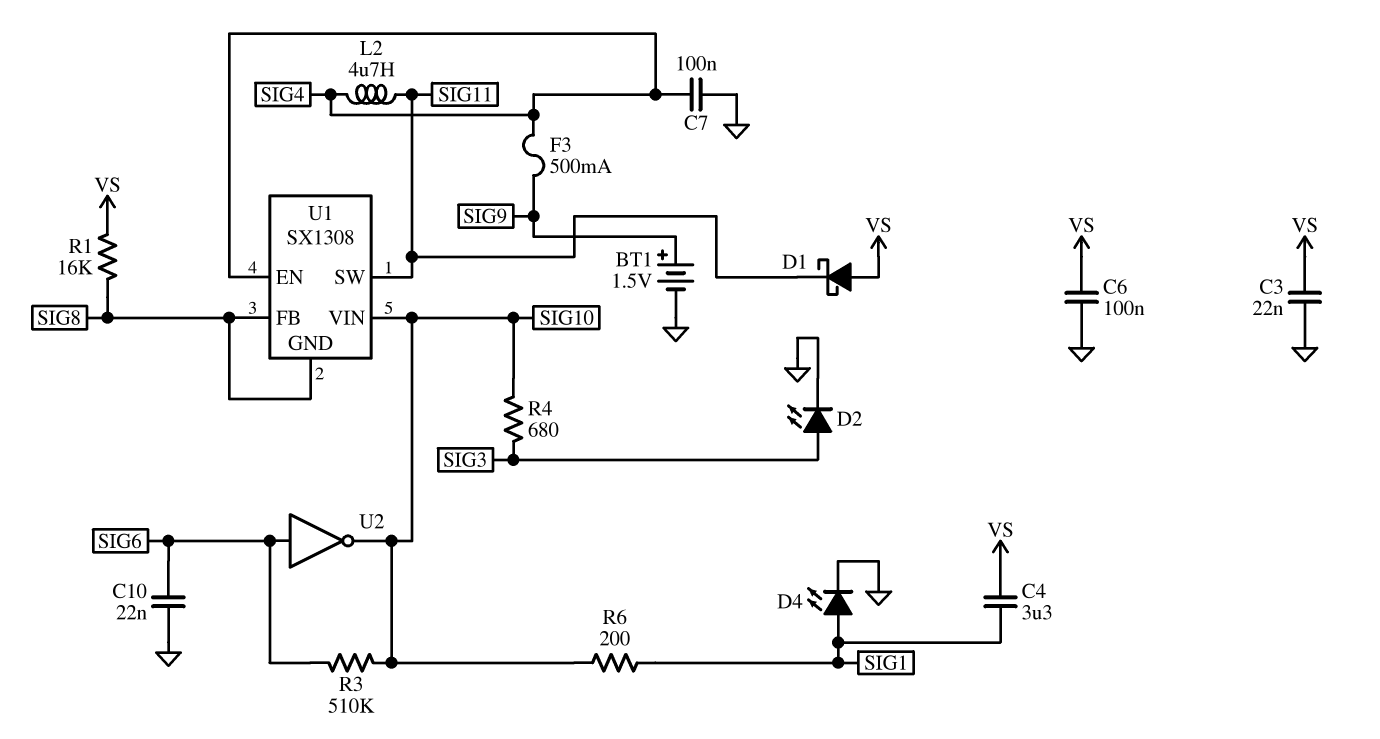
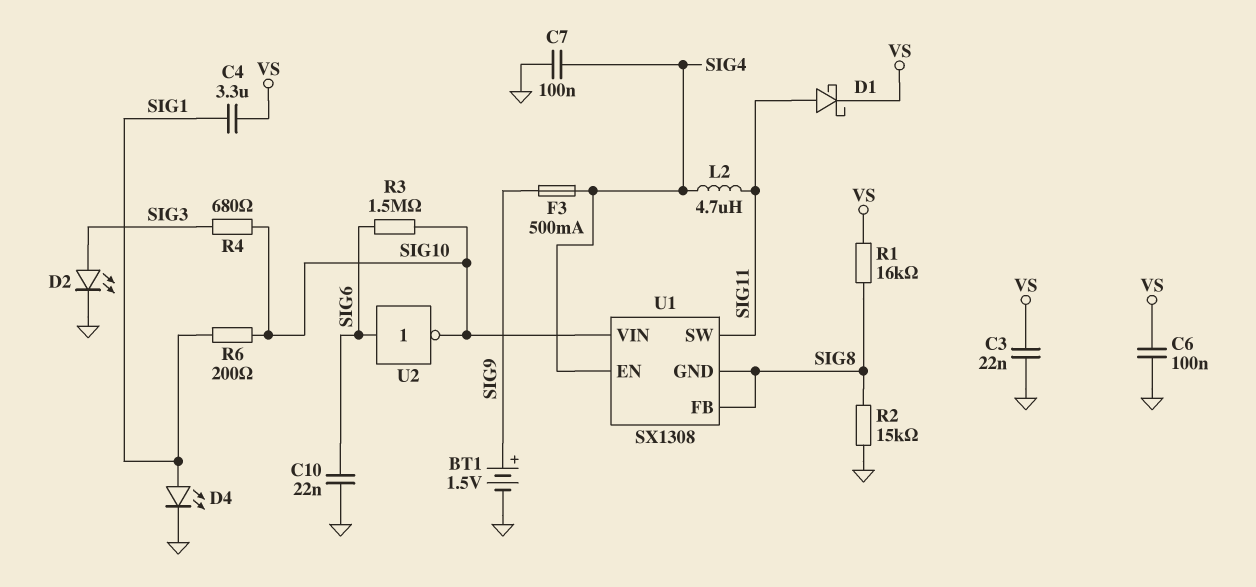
D1: schottky (A VS, K SIG11) -> schottky (A SIG11, K VS)
R2: none -> 15k (GND, SIG8)
R3: 510k (SIG6, SIG10) -> 1.5M (SIG6, SIG10)

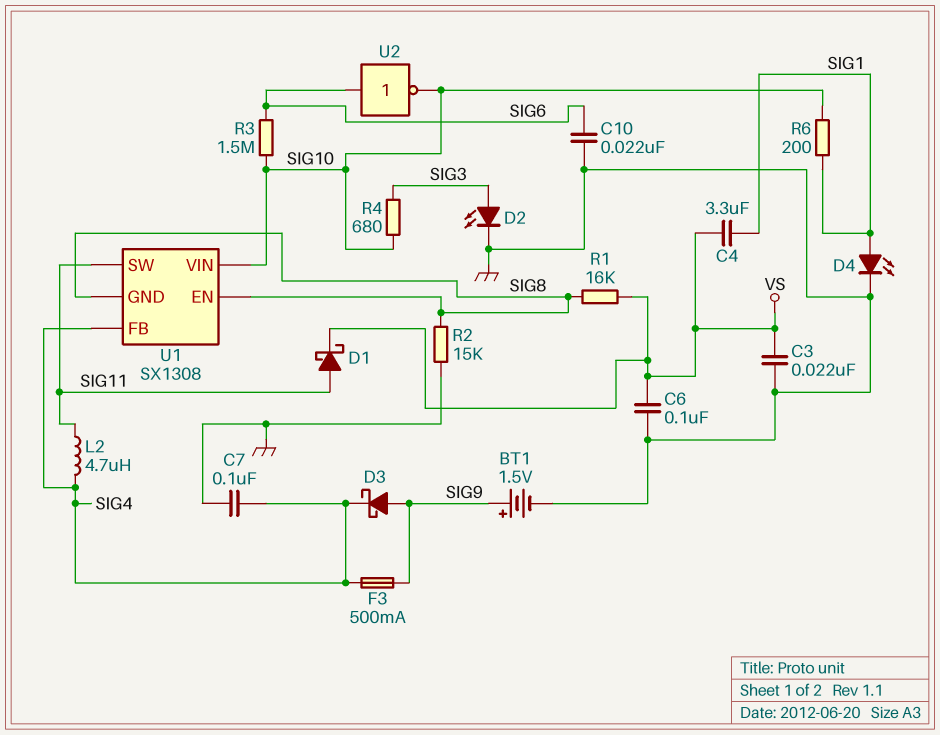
D3: none -> schottky (A SIG9, K SIG4)
U1 pin EN: SIG4 -> SIG8
U1 pin FB: SIG8 -> SIG4

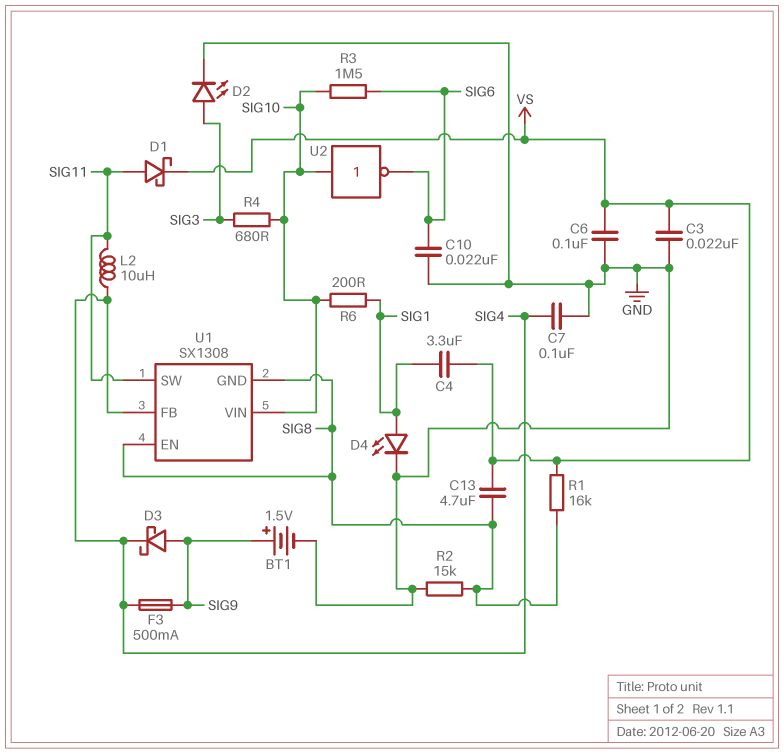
C13: none -> 4.7uF (SIG8, VS)
L2: 4.7uH (SIG4, SIG11) -> 10uH (SIG4, SIG11)
U2: NOT (in SIG6, out SIG10) -> NOT (in SIG10, out SIG6)

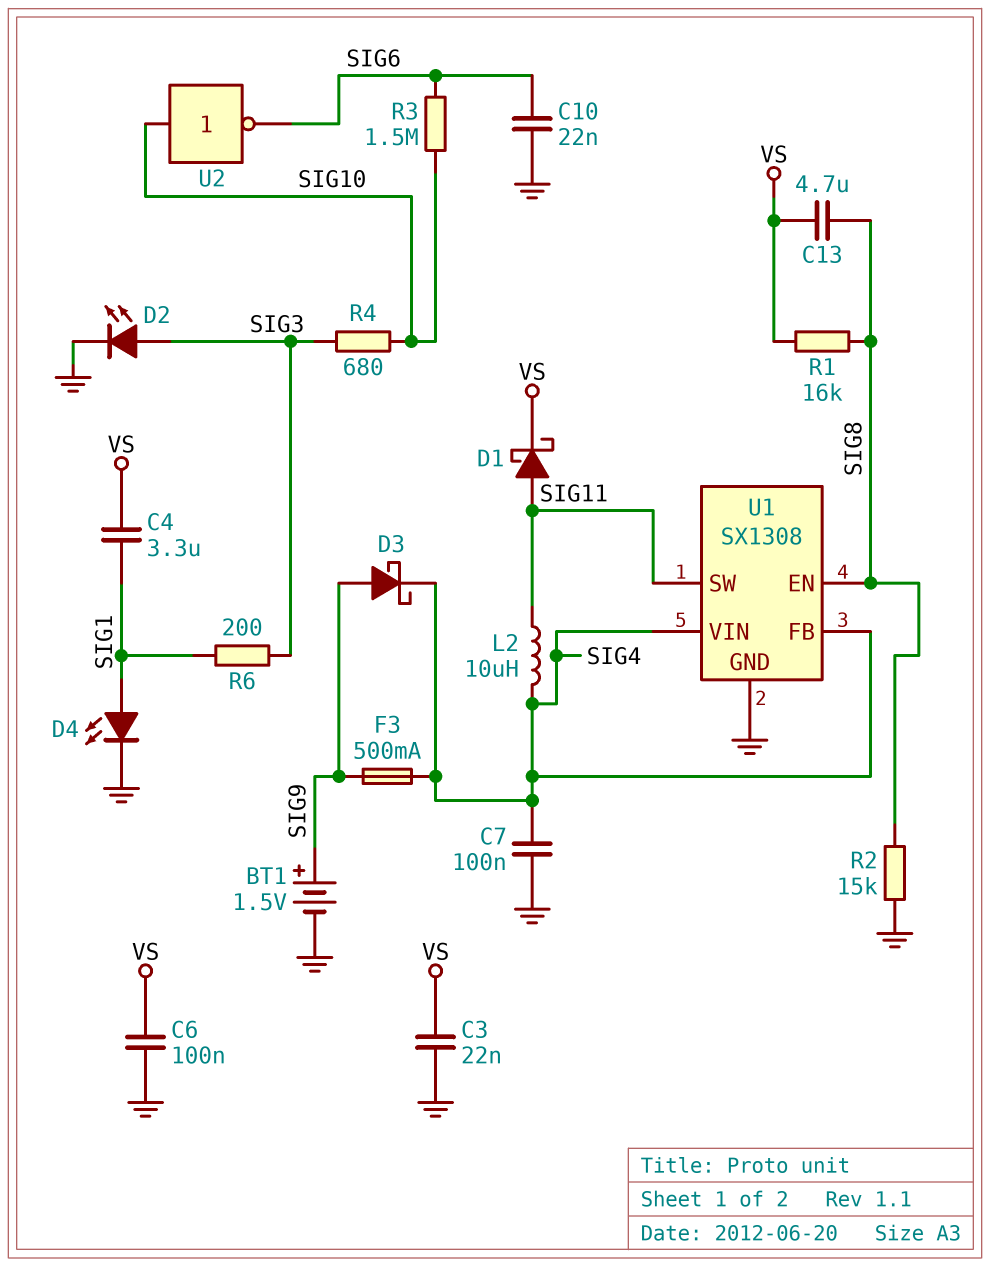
R6: 200 (SIG1, SIG10) -> 200 (SIG1, SIG3)
U1 pin GND: SIG8 -> GND
U1 pin VIN: SIG10 -> SIG4

